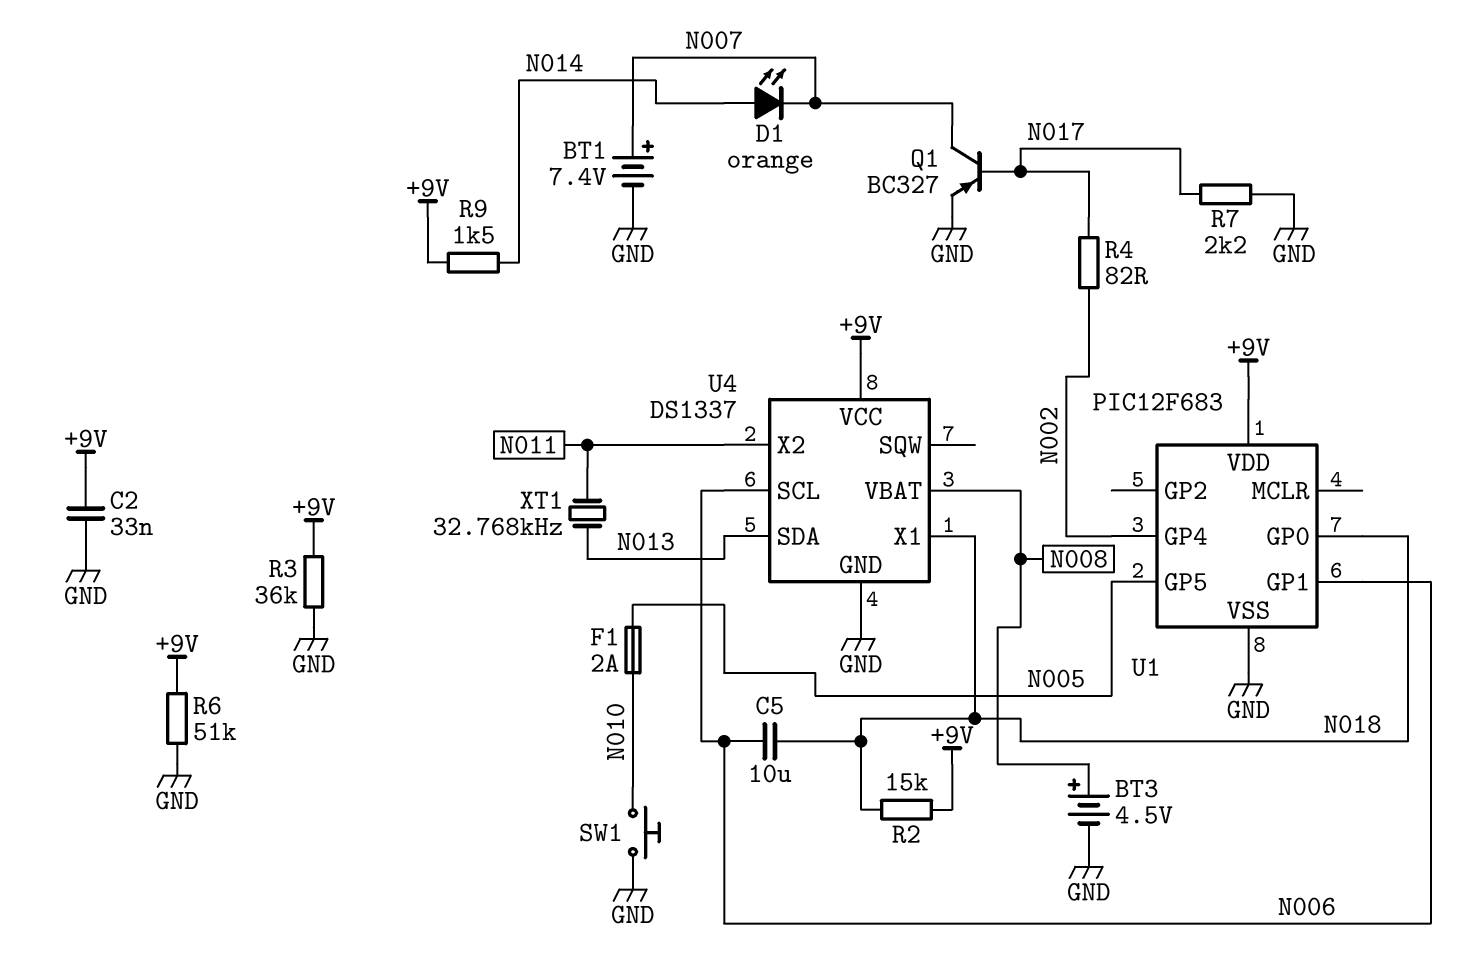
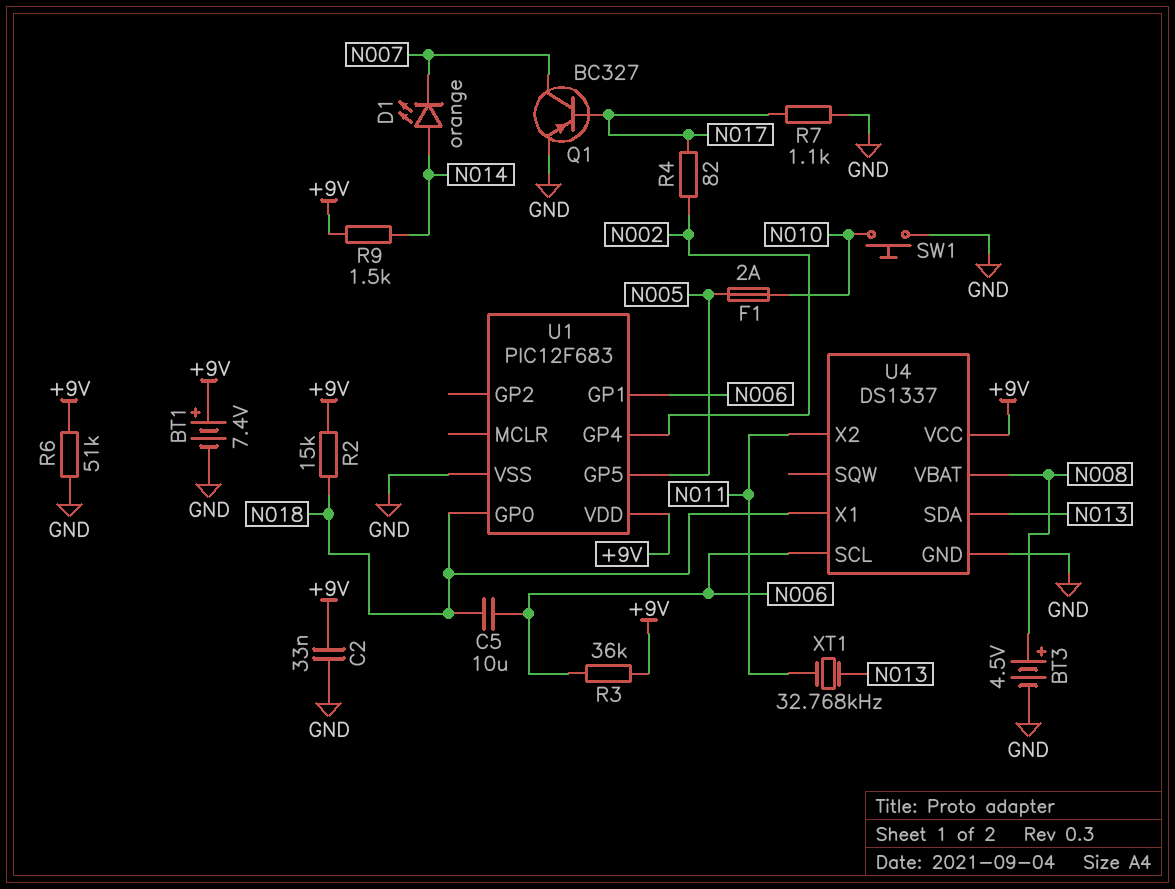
BT1: 7.4V (plus N007, minus GND) -> 7.4V (plus +9V, minus GND)
R3: 36k (+9V, GND) -> 36k (+9V, N006)
R7: 2.2k (GND, N017) -> 1.1k (GND, N017)

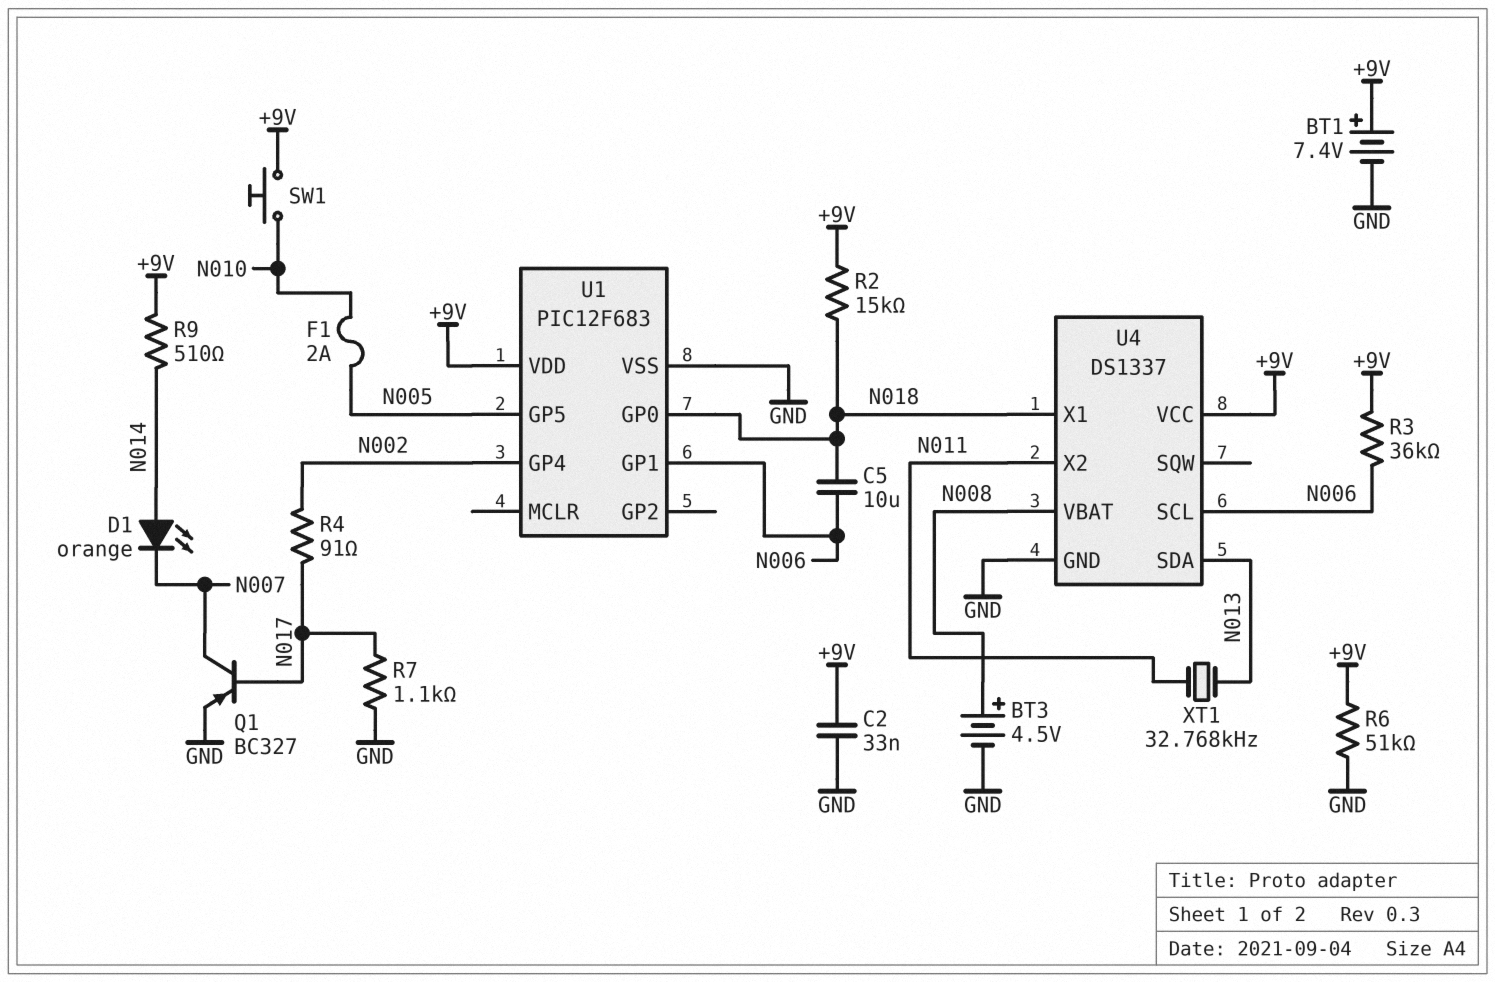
R4: 82 (N002, N017) -> 91 (N002, N017)
R9: 1.5k (+9V, N014) -> 510 (+9V, N014)
SW1: button (GND, N010) -> button (+9V, N010)

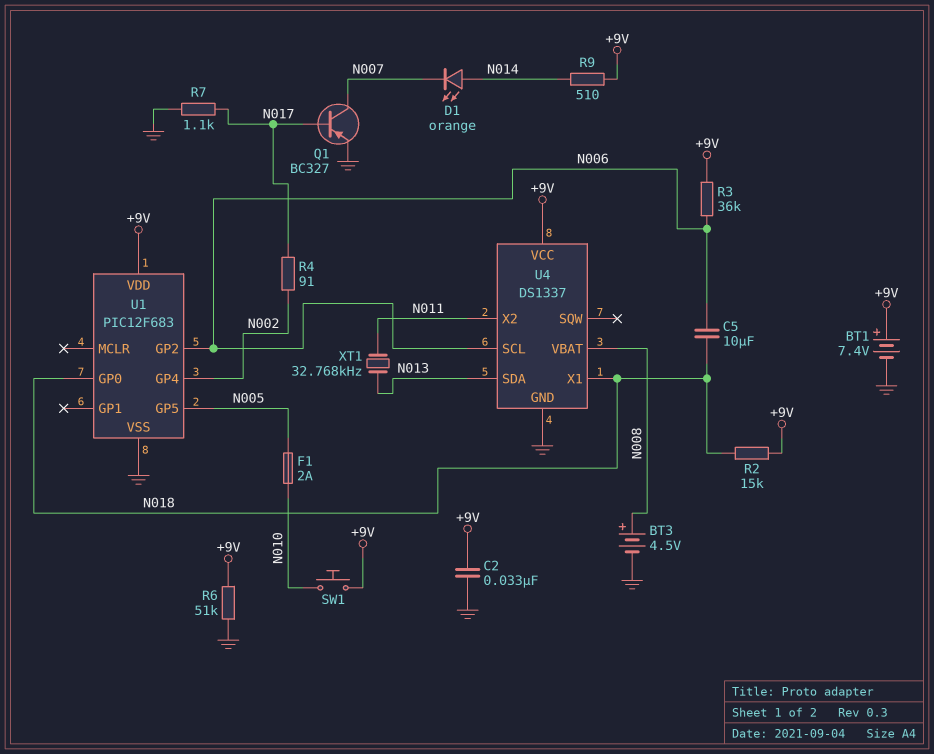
U1 pin GP1: N006 -> none
U1 pin GP2: none -> N006

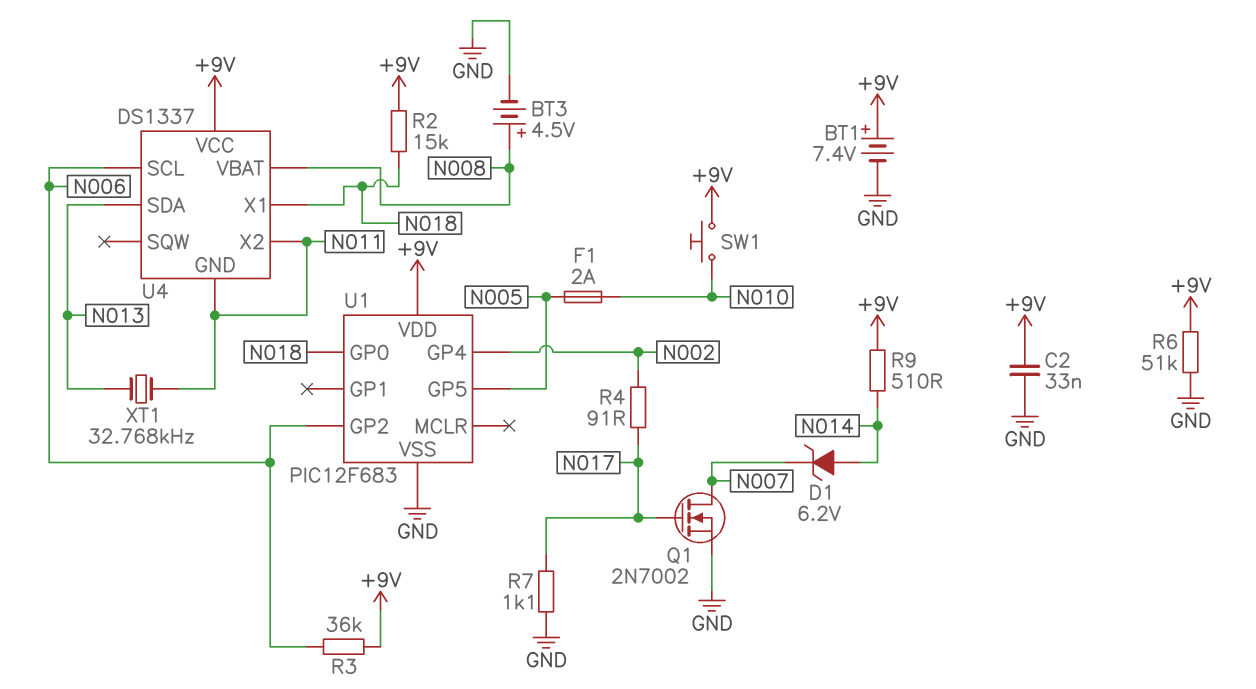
C5: 10uF (N006, N018) -> none
D1: LED orange (A N014, K N007) -> zener 6.2V (A N014, K N007)
Q1: PNP BC327 (B N017, C N007, E GND) -> NMOS 2N7002 (G N017, D N007, S GND)
U4 pin GND: GND -> N011

